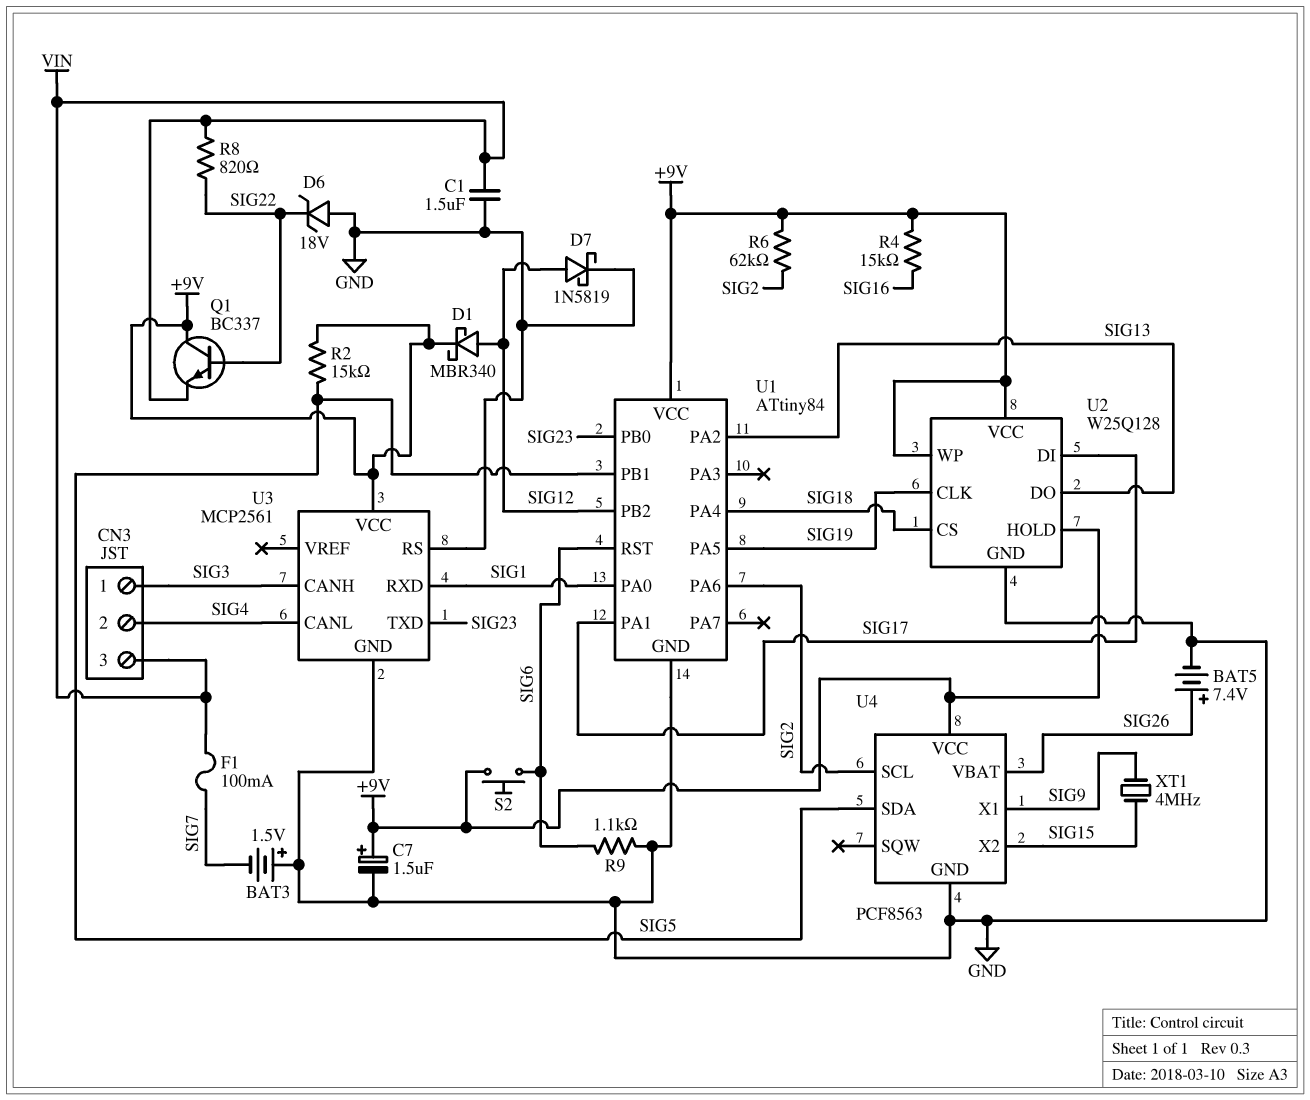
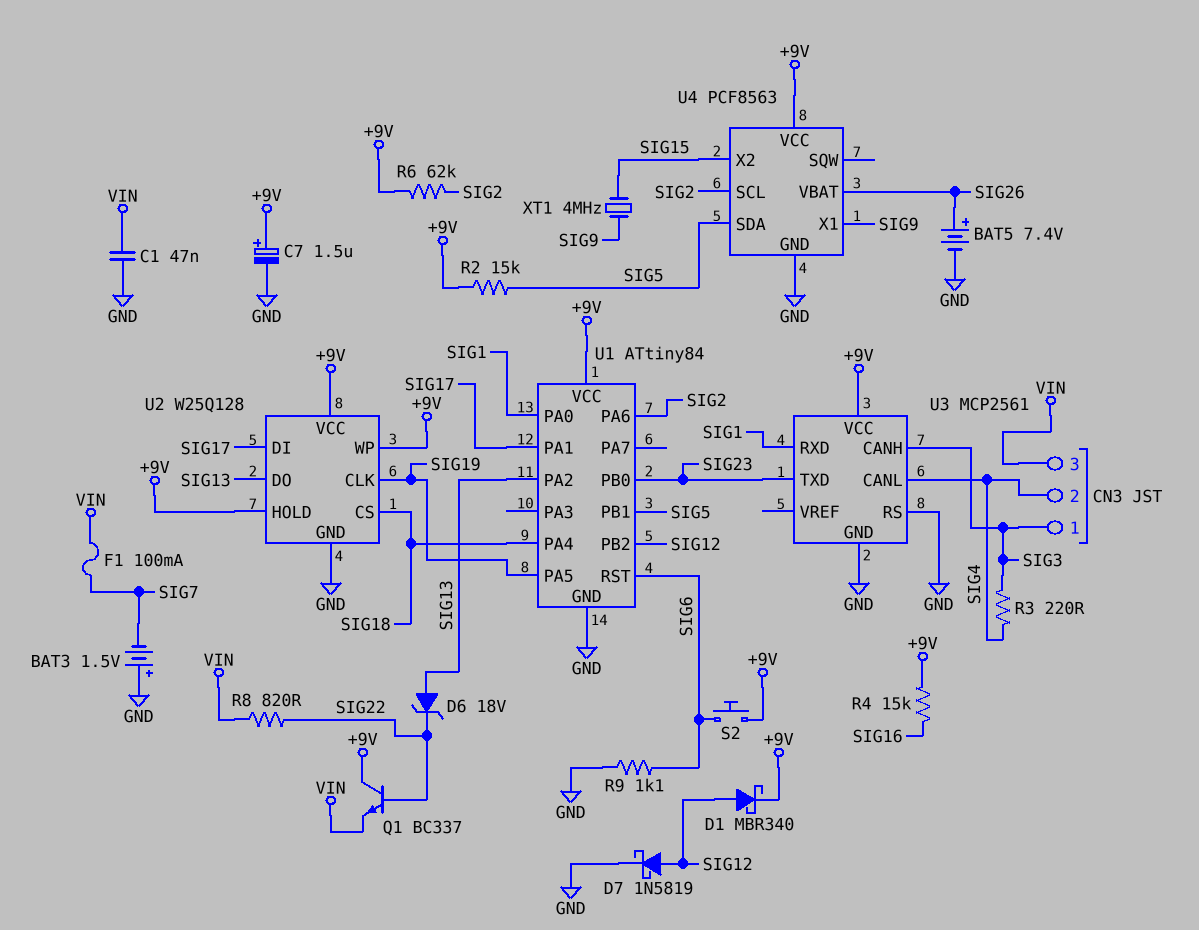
C1: 1.5uF (GND, VIN) -> 47nF (GND, VIN)
D6: zener 18V (A GND, K SIG22) -> zener 18V (A SIG13, K SIG22)
R3: none -> 220 (SIG3, SIG4)

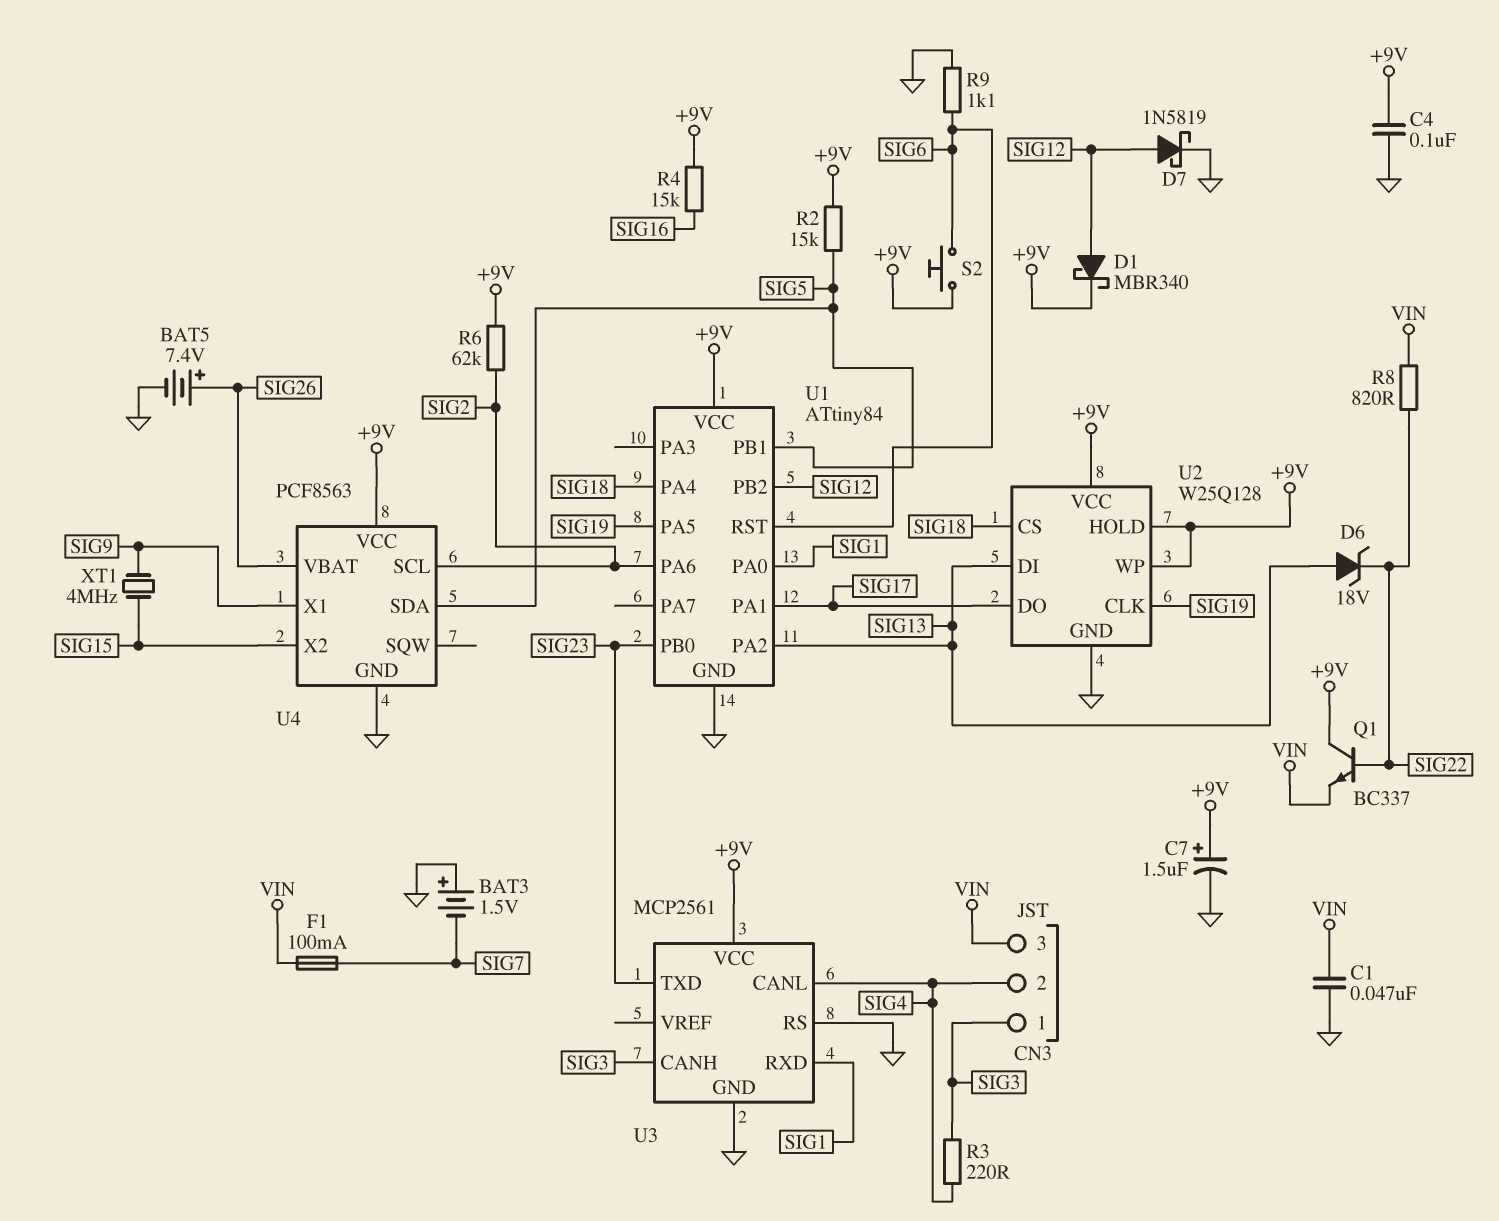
C4: none -> 100nF (+9V, GND)
U2 pin DI: SIG17 -> SIG13
U2 pin DO: SIG13 -> SIG17

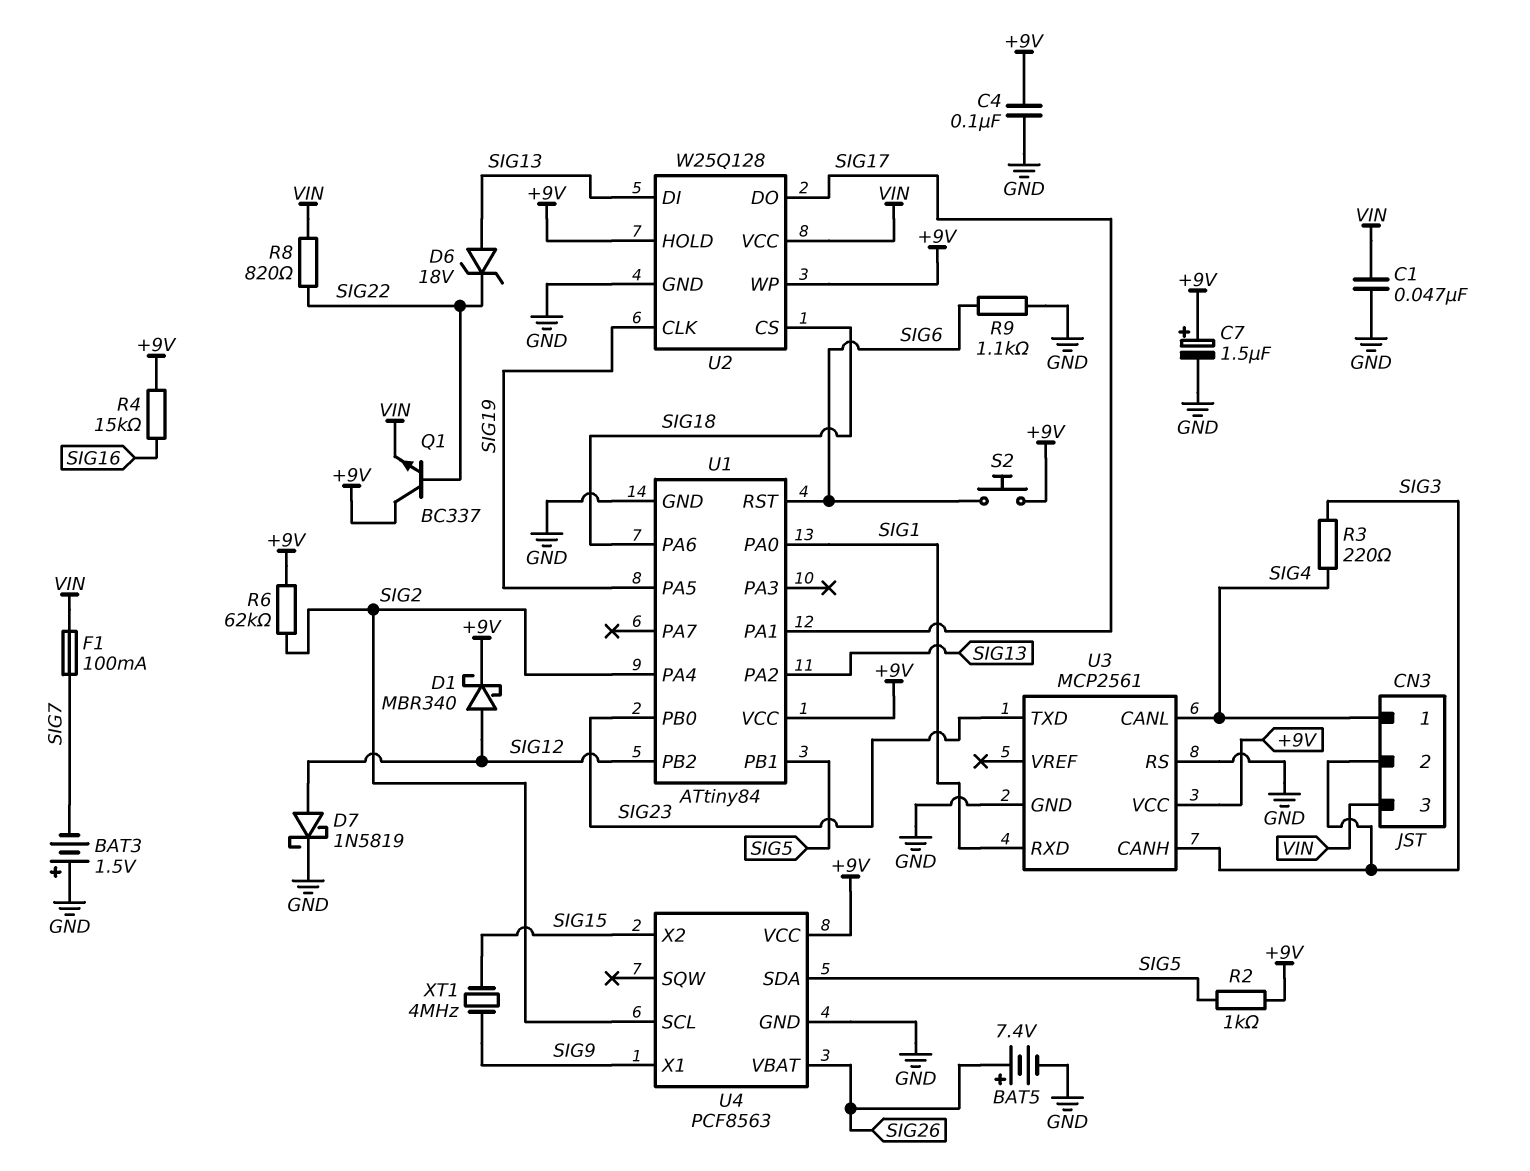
CN3 pin 1: SIG3 -> SIG4
CN3 pin 2: SIG4 -> SIG3
R2: 15k (+9V, SIG5) -> 1k (+9V, SIG5)
U1 pin PA4: SIG18 -> SIG2
U1 pin PA6: SIG2 -> SIG18
U2 pin VCC: +9V -> VIN

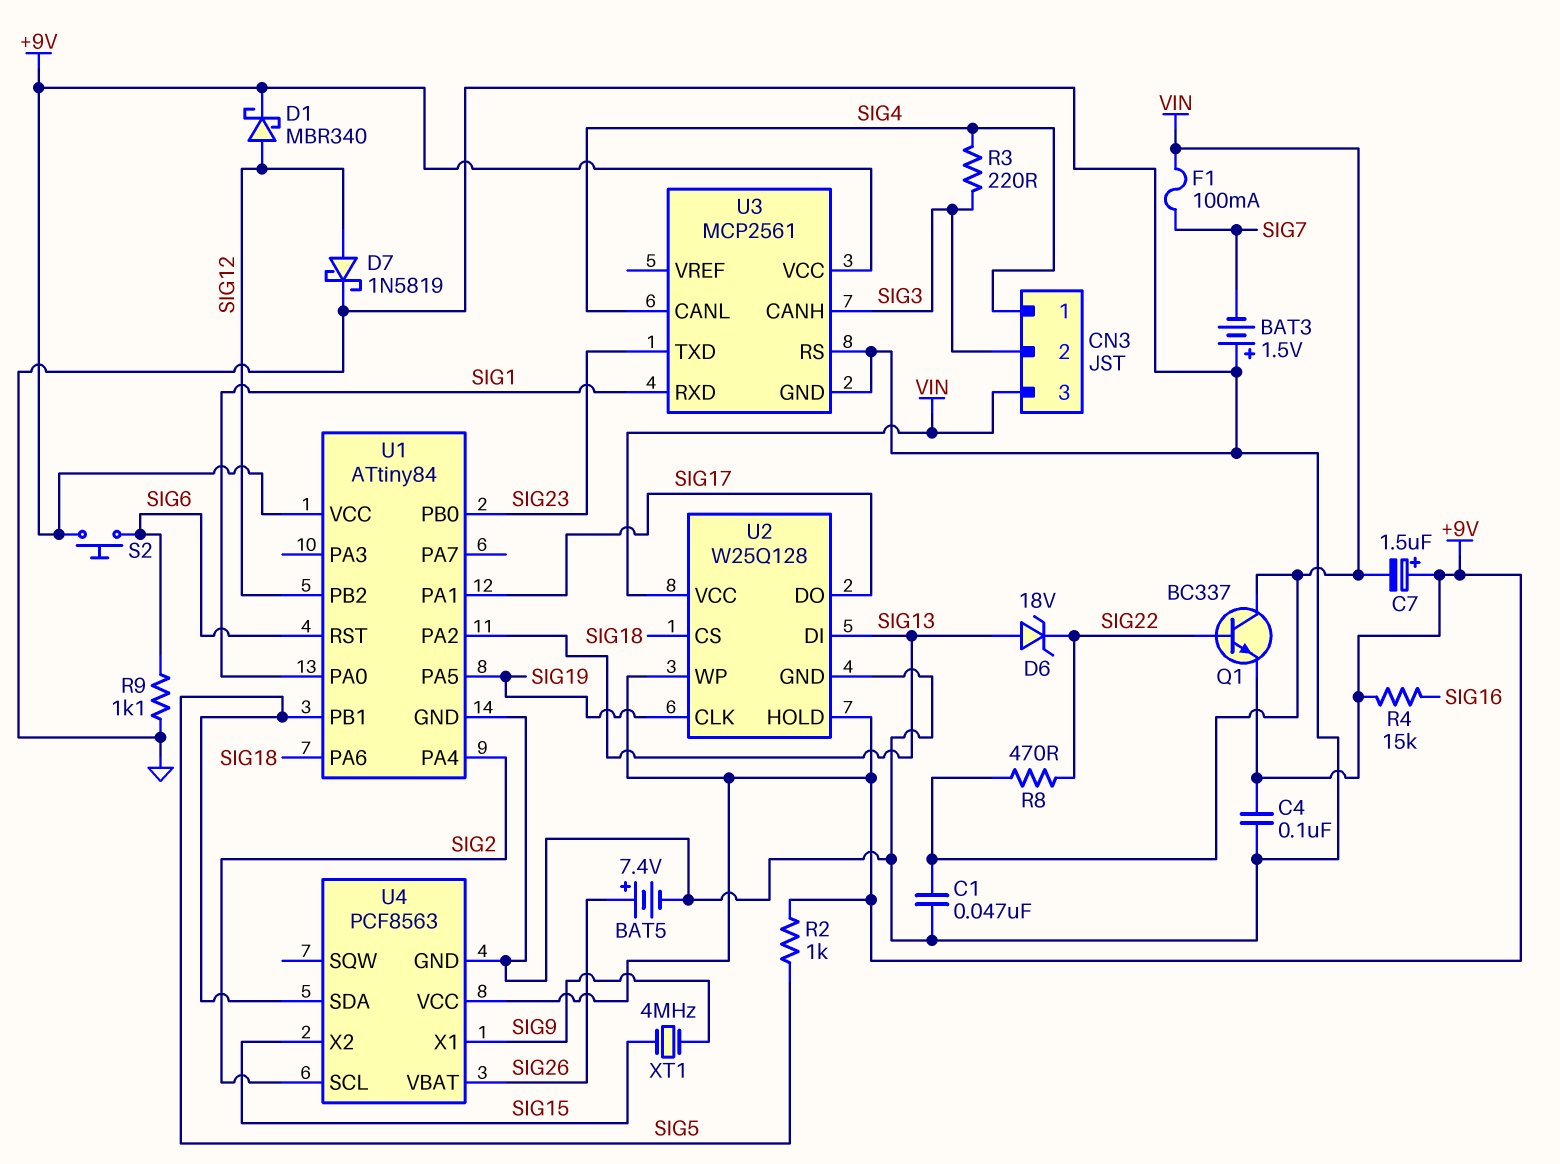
C7: 1.5uF (plus +9V, minus GND) -> 1.5uF (plus +9V, minus VIN)
Q1: NPN BC337 (B SIG22, C +9V, E VIN) -> NPN BC337 (B SIG22, C VIN, E +9V)
R6: 62k (+9V, SIG2) -> none
R8: 820 (SIG22, VIN) -> 470 (SIG22, VIN)

